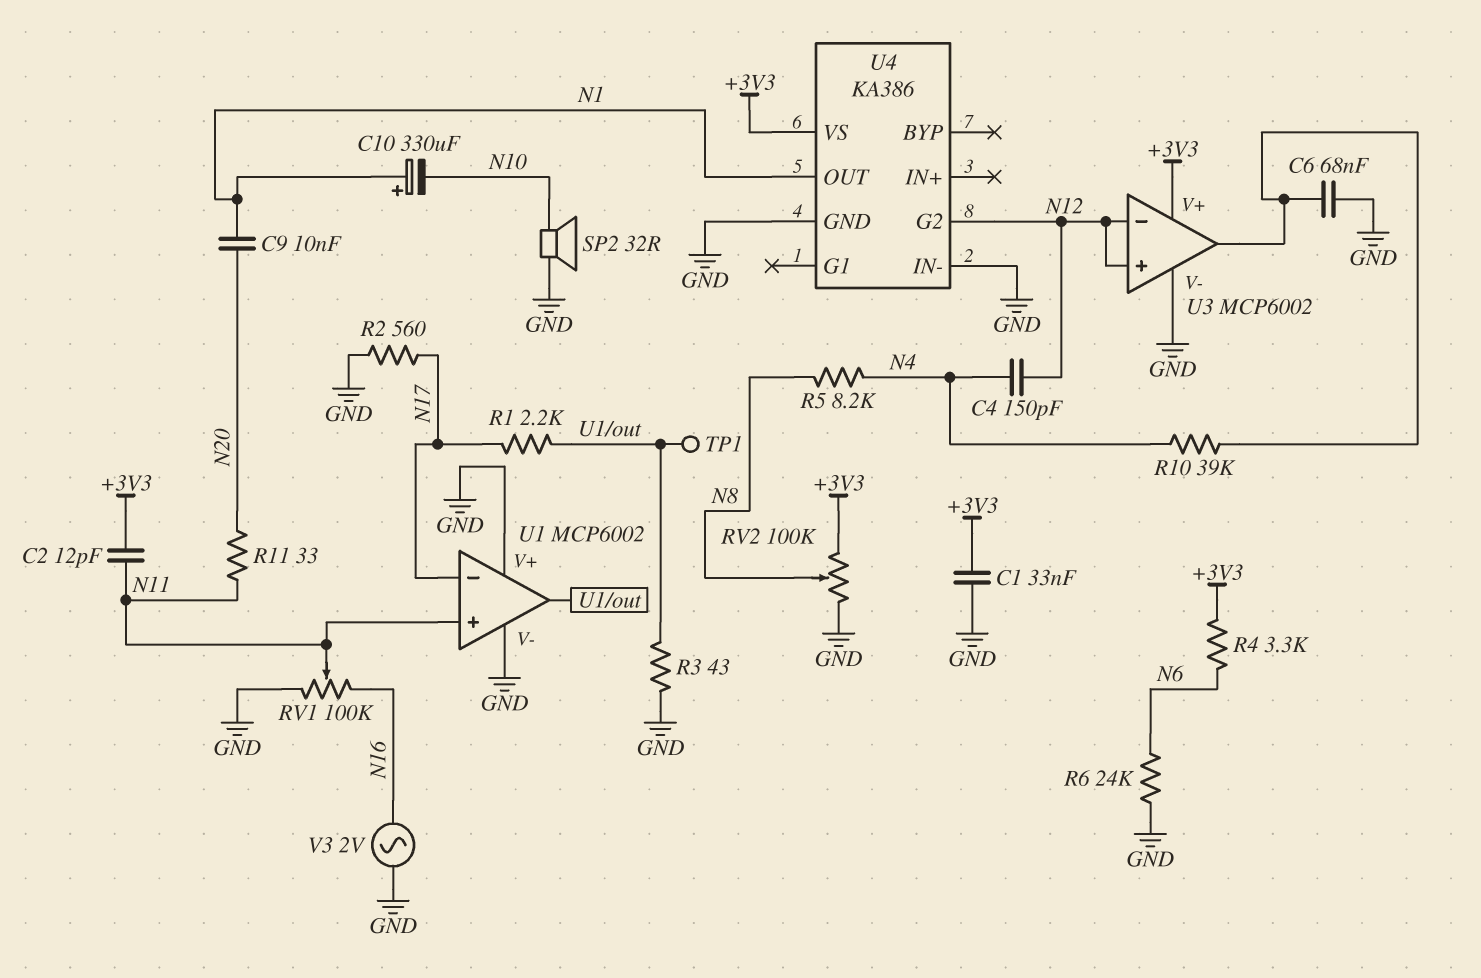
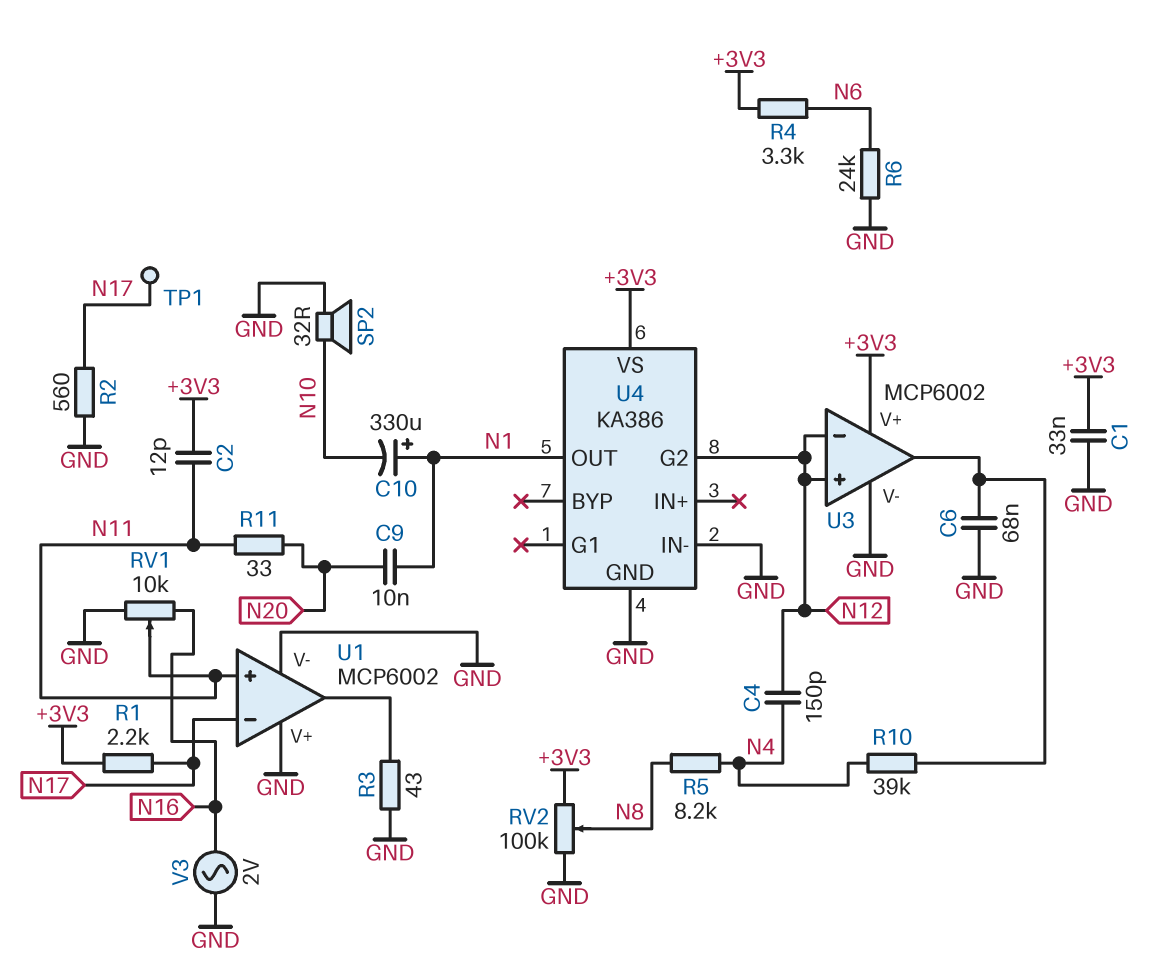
R1: 2.2k (N17, U1/out) -> 2.2k (+3V3, N17)
RV1: 100k (GND, N16, wiper N11) -> 10k (GND, N16, wiper N11)
TP1: test point (U1/out) -> test point (N17)

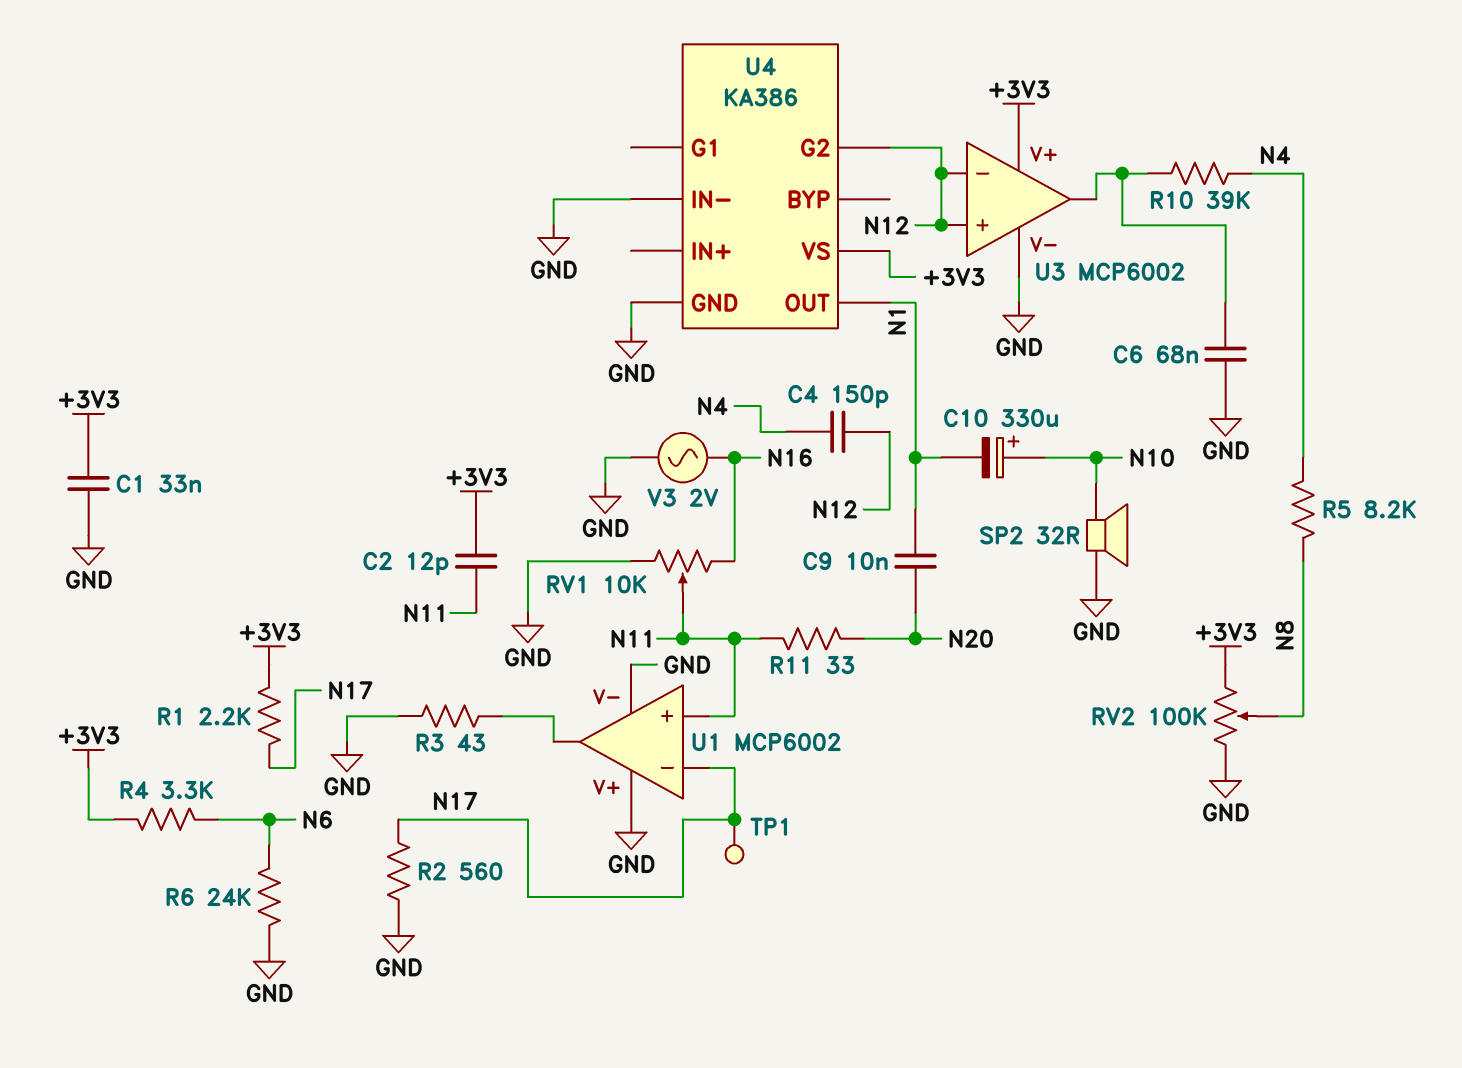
C10: 330uF (plus N1, minus N10) -> 330uF (plus N10, minus N1)

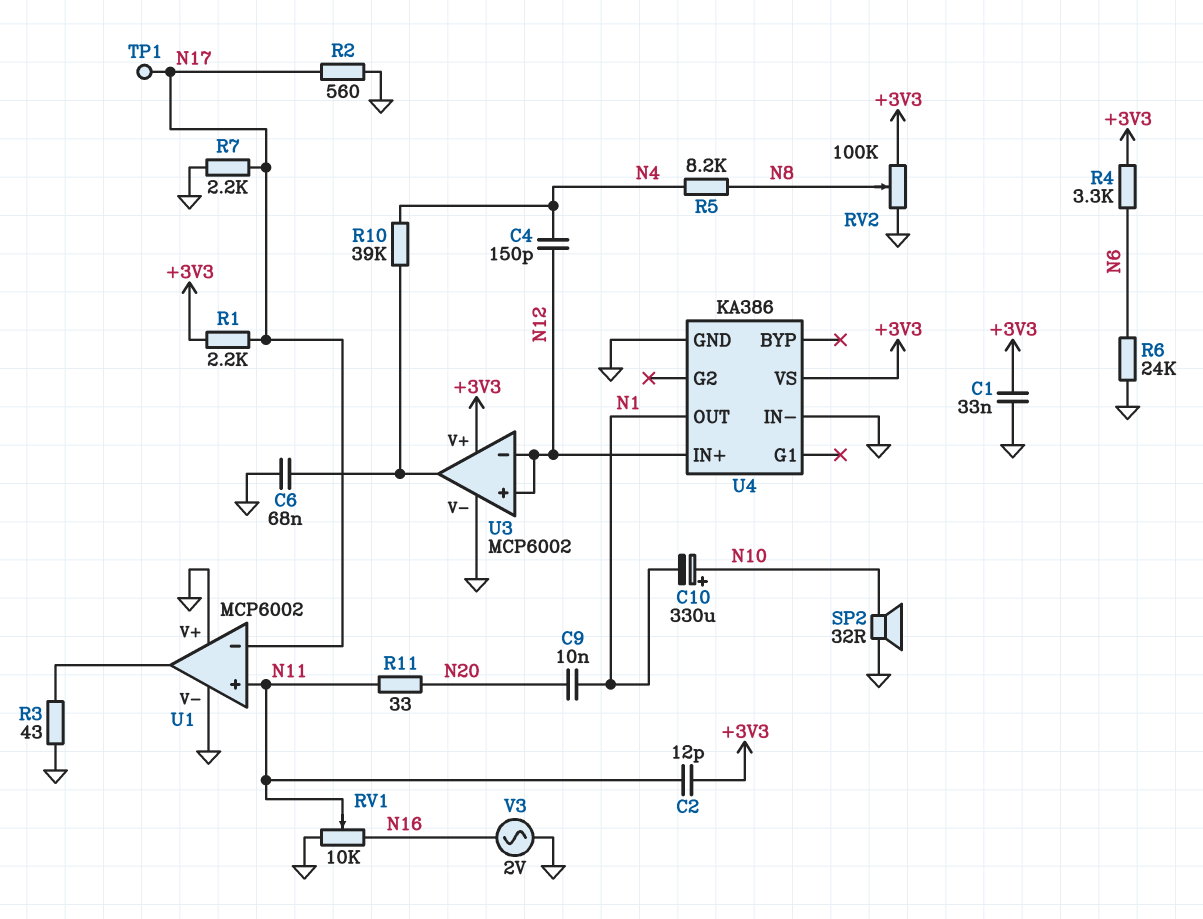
R7: none -> 2.2k (GND, N17)
U4 pin G2: N12 -> none
U4 pin IN+: none -> N12

